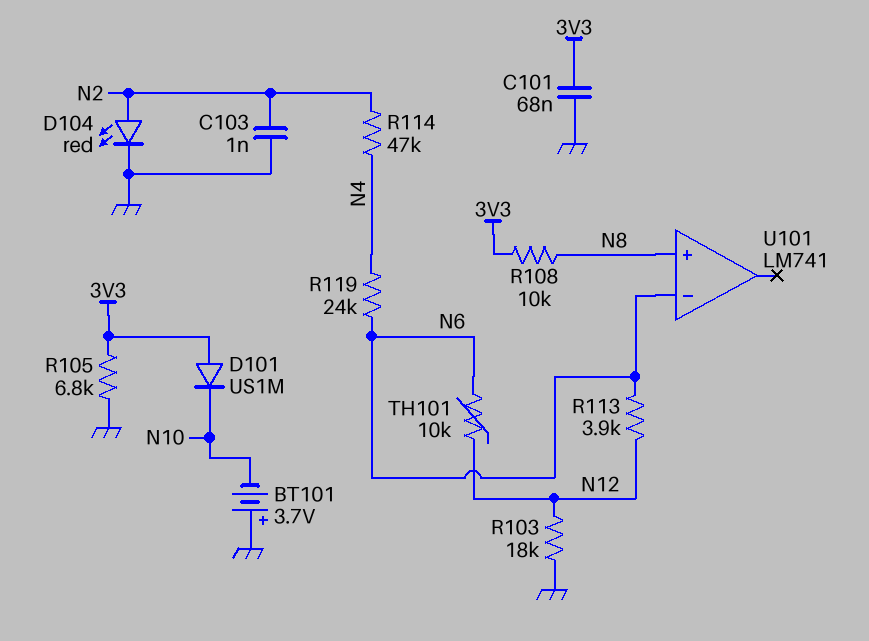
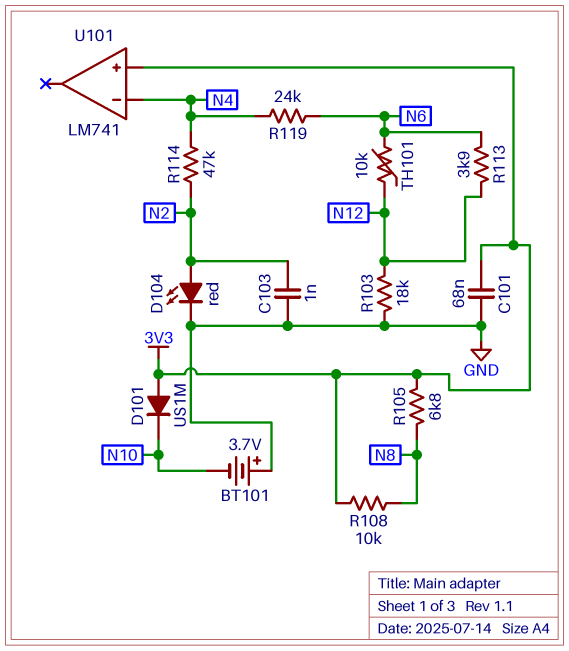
R105: 6.8k (3V3, GND) -> 6.8k (3V3, N8)
U101 pin in+: N8 -> 3V3
U101 pin in-: N6 -> N4

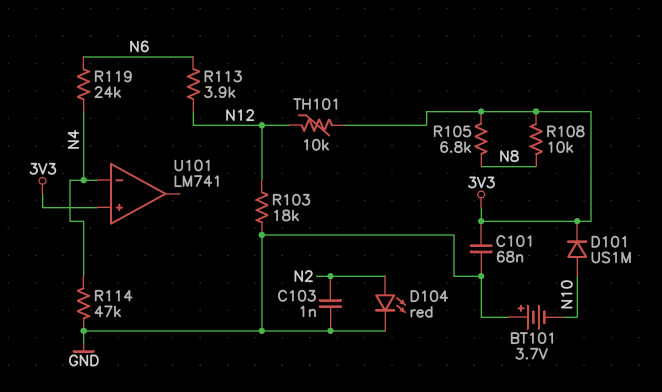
D101: diode US1M (A 3V3, K N10) -> diode US1M (A N10, K 3V3)
R114: 47k (N2, N4) -> 47k (GND, N4)
TH101: 10k (N6, N12) -> 10k (3V3, N12)

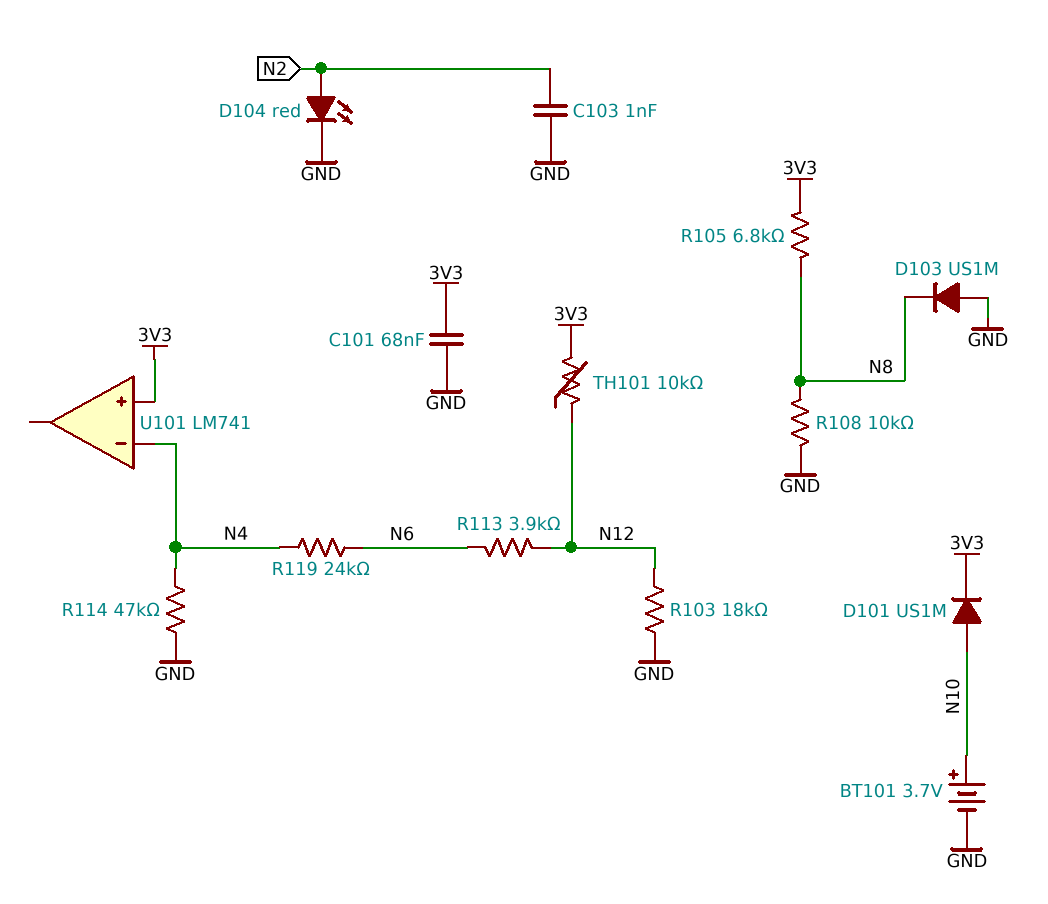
BT101: 3.7V (plus GND, minus N10) -> 3.7V (plus N10, minus GND)
D103: none -> diode US1M (A GND, K N8)
R108: 10k (3V3, N8) -> 10k (GND, N8)

